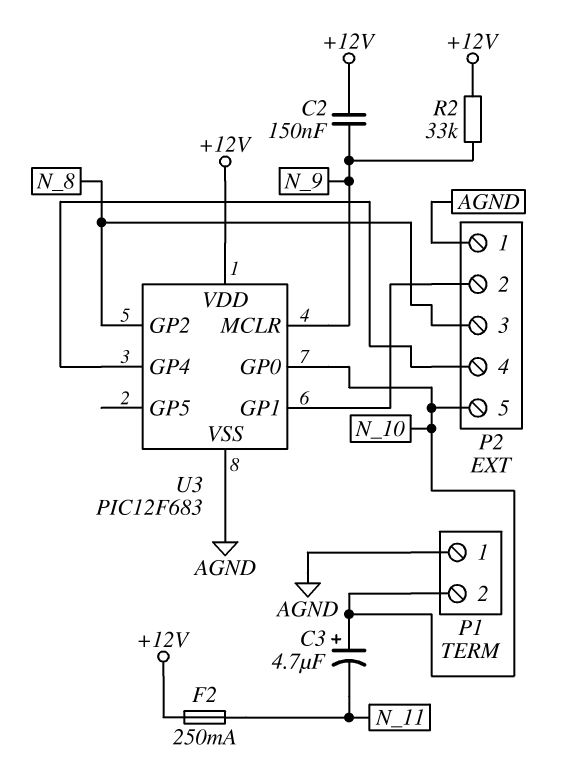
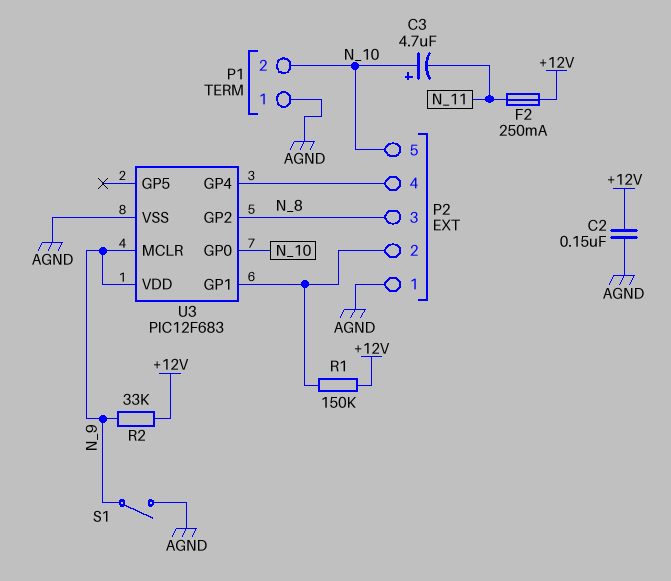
C2: 150nF (+12V, N_9) -> 150nF (+12V, AGND)
R1: none -> 150k (+12V, P2/2)
S1: none -> switch (AGND, N_9)
U3 pin VDD: +12V -> N_9

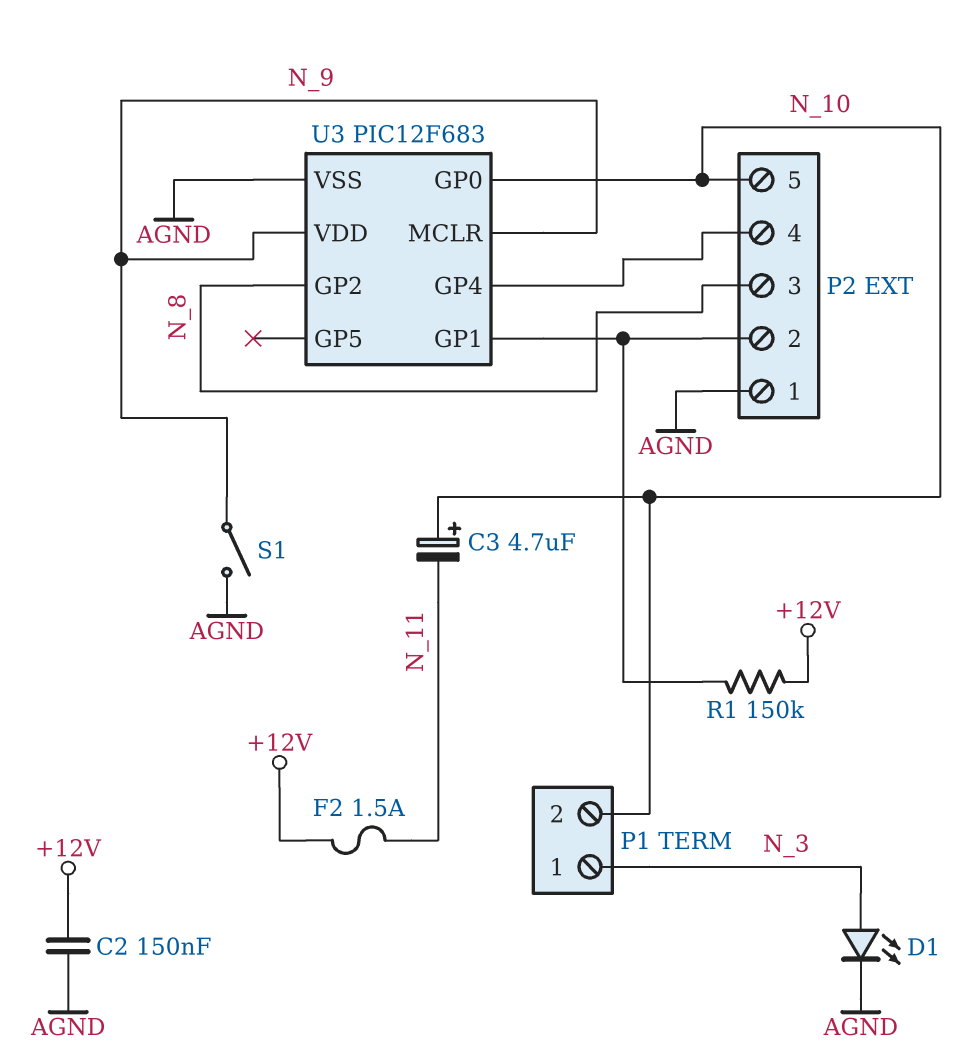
D1: none -> LED (A N_3, K AGND)
F2: 250mA (+12V, N_11) -> 1.5A (+12V, N_11)
P1 pin 1: AGND -> N_3
R2: 33k (+12V, N_9) -> none

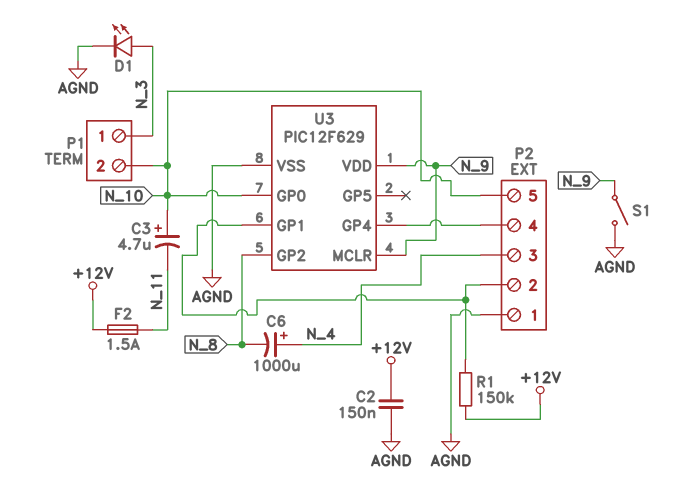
C6: none -> 1000uF (plus N_4, minus N_8)
P2 pin 3: N_8 -> N_4
U3: PIC12F683 -> PIC12F629

